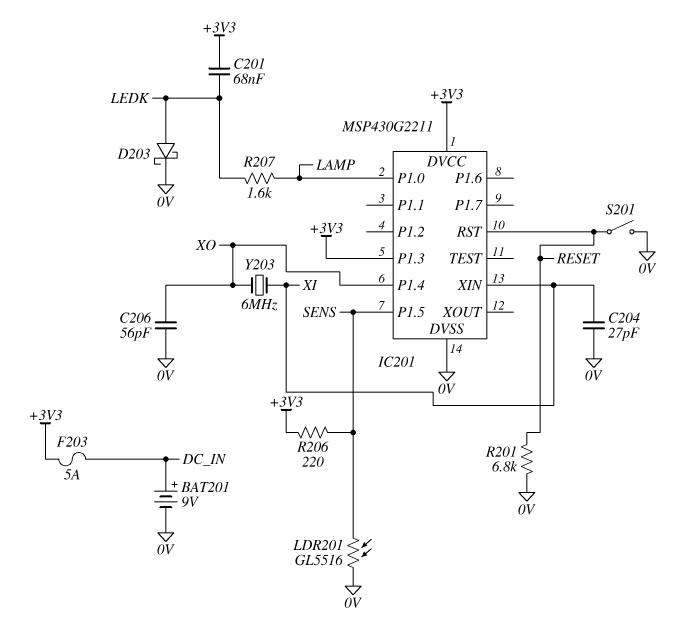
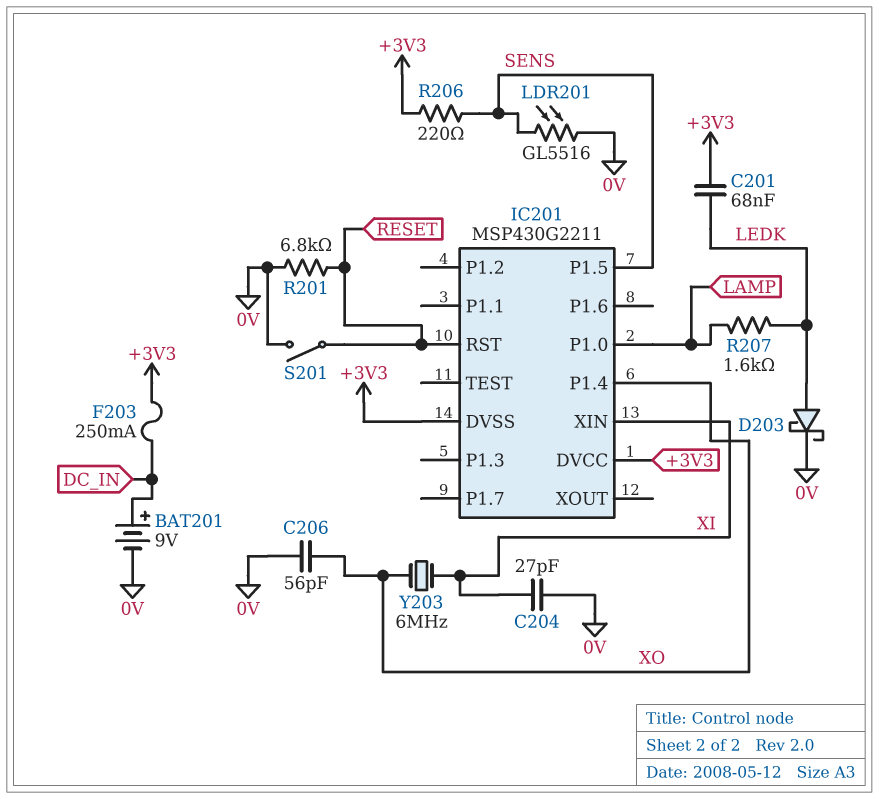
F203: 5A (+3V3, DC_IN) -> 250mA (+3V3, DC_IN)
IC201 pin DVSS: 0V -> +3V3
IC201 pin P1.3: +3V3 -> none

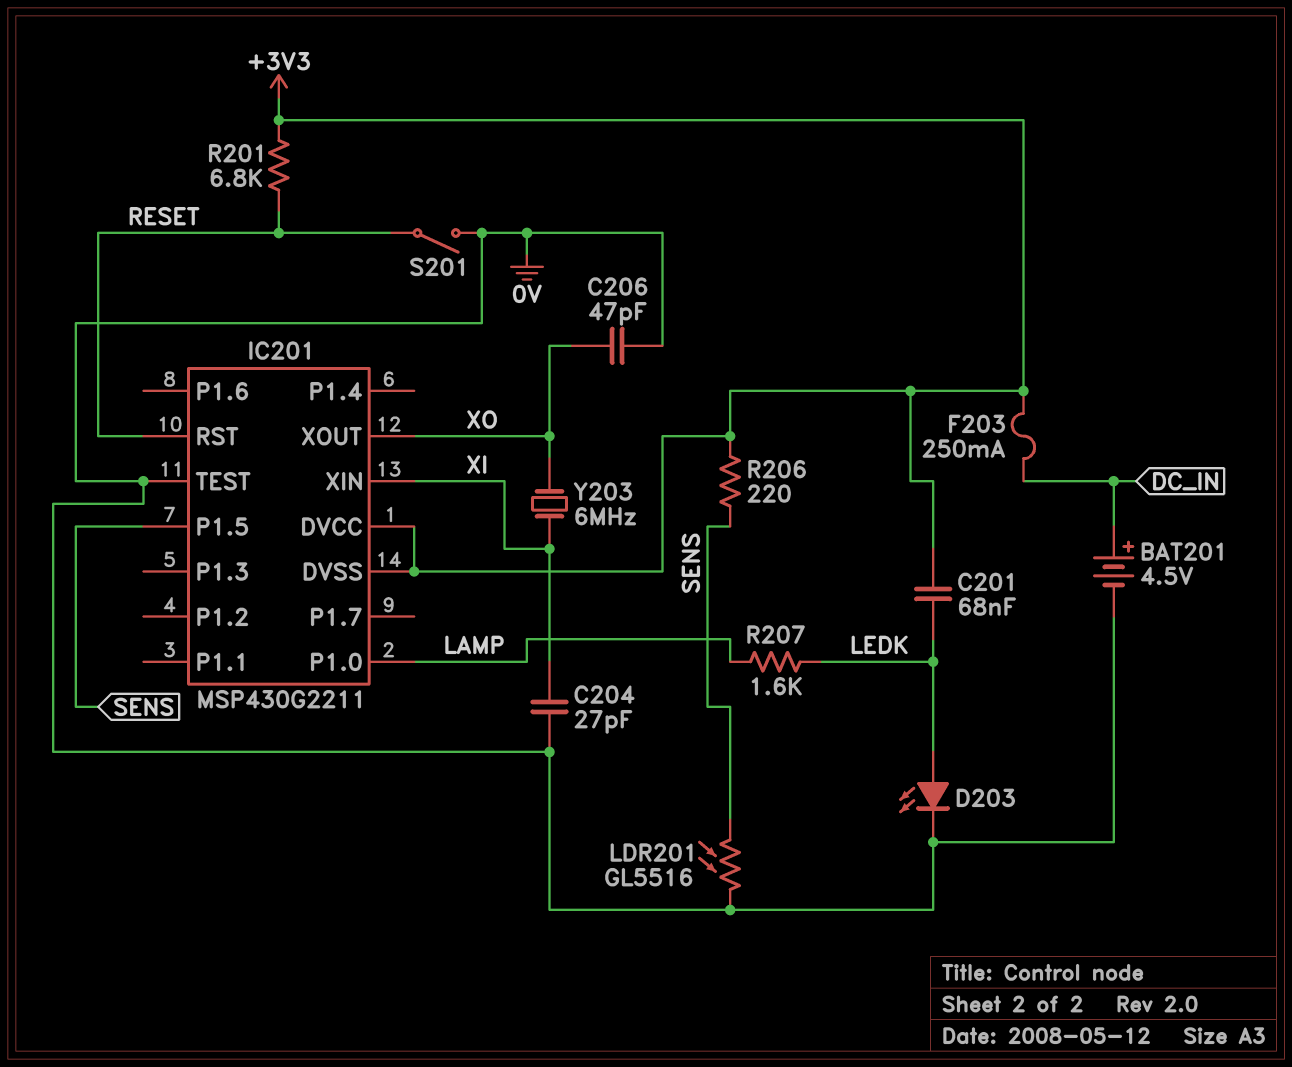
BAT201: 9V (plus DC_IN, minus 0V) -> 4.5V (plus DC_IN, minus 0V)
C206: 56pF (0V, XO) -> 47pF (0V, XO)
D203: schottky (A LEDK, K 0V) -> LED (A LEDK, K 0V)
IC201 pin P1.4: XO -> none
IC201 pin TEST: none -> 0V
IC201 pin XOUT: none -> XO
R201: 6.8k (0V, RESET) -> 6.8k (+3V3, RESET)

